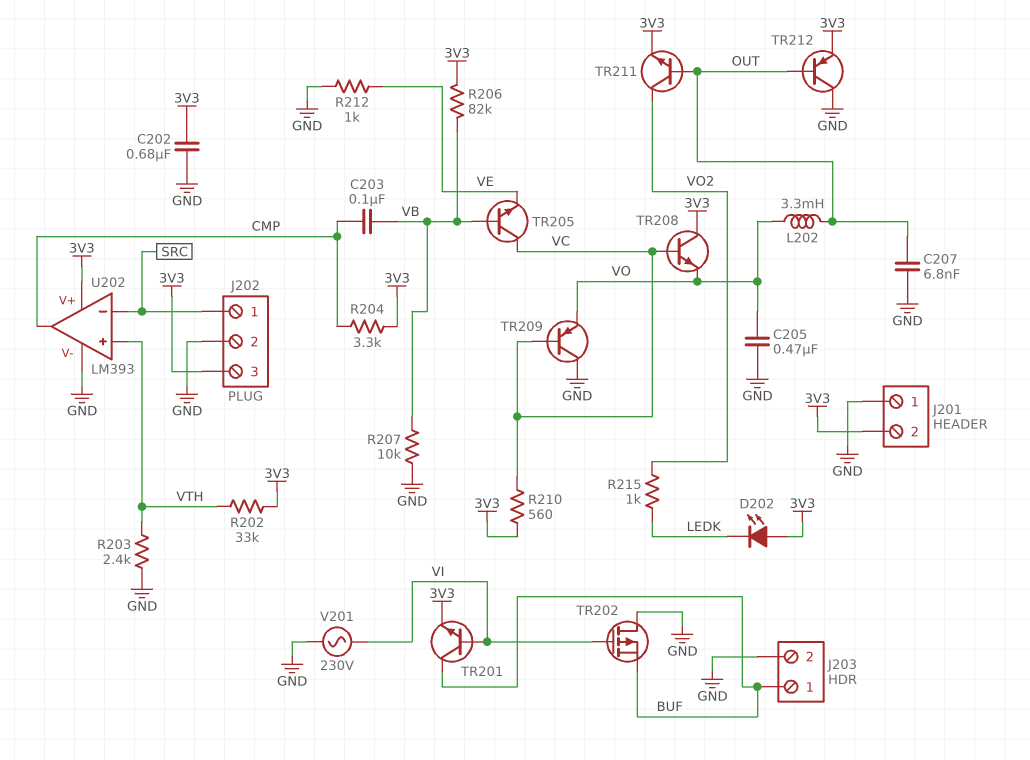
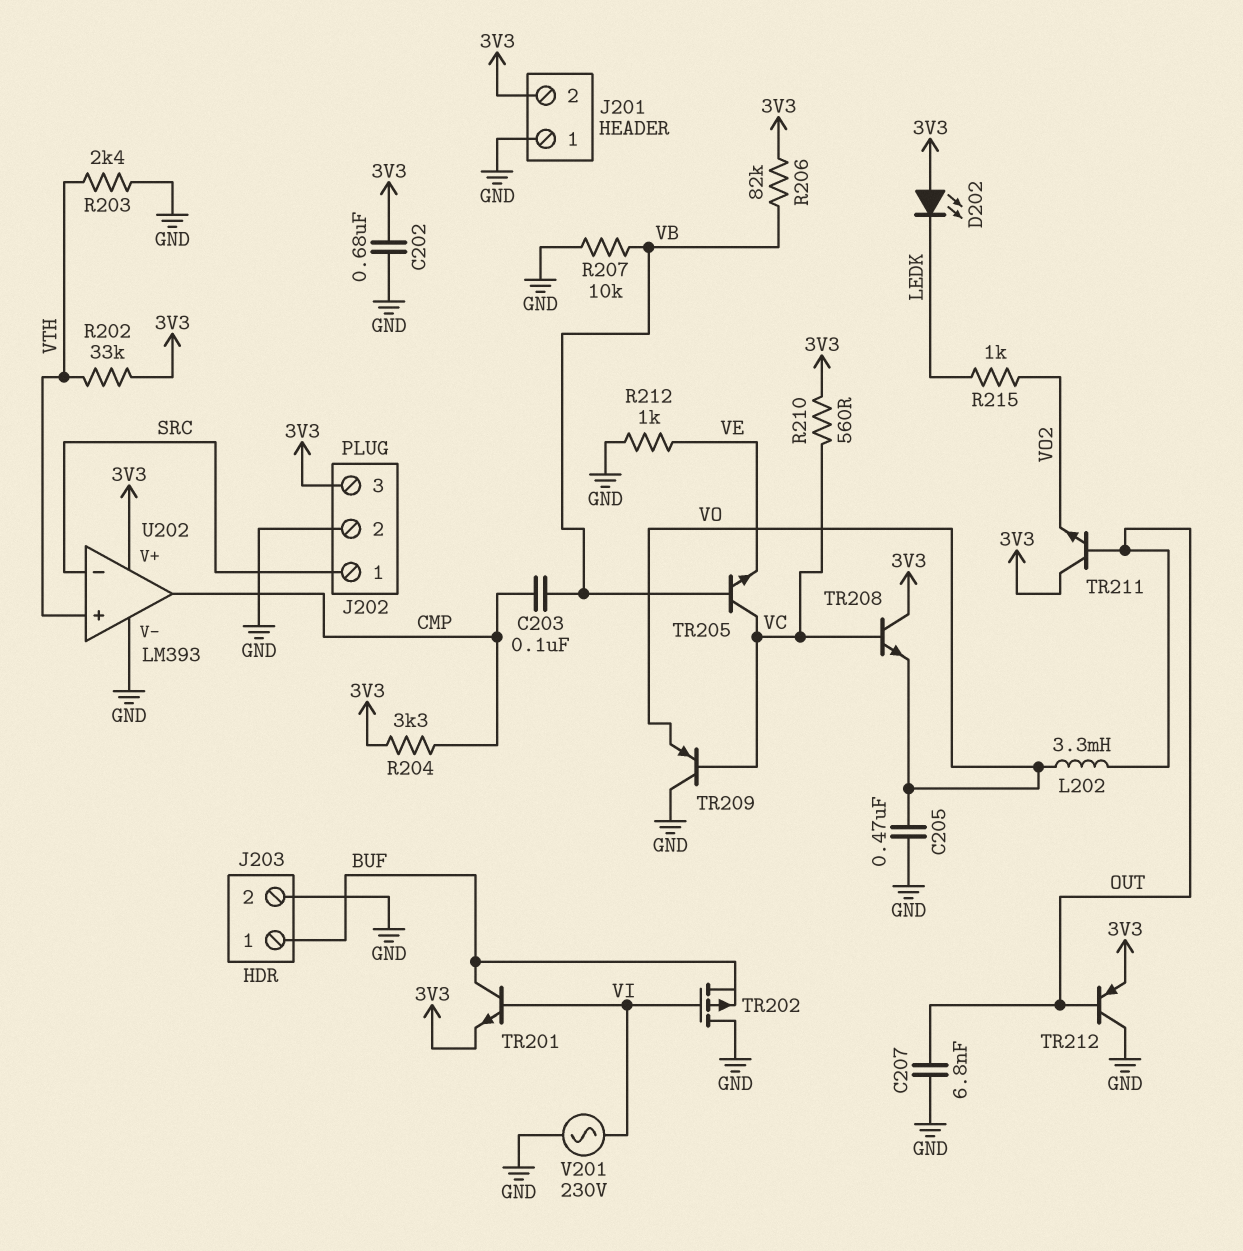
TR211: NPN (B OUT, C VO2, E 3V3) -> NPN (B OUT, C 3V3, E VO2)

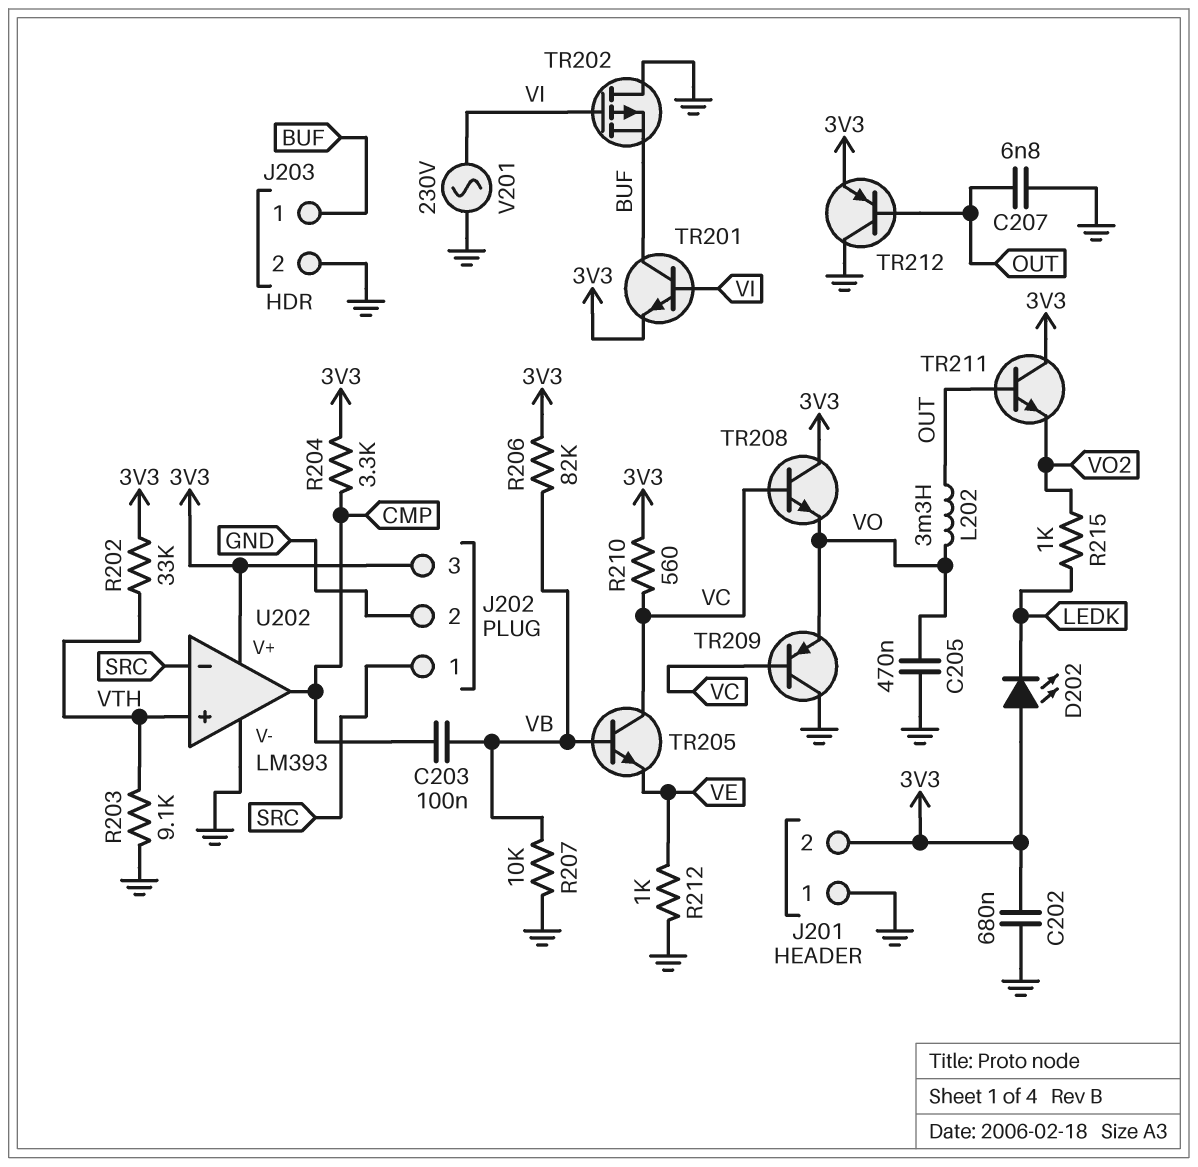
R203: 2.4k (GND, VTH) -> 9.1k (GND, VTH)

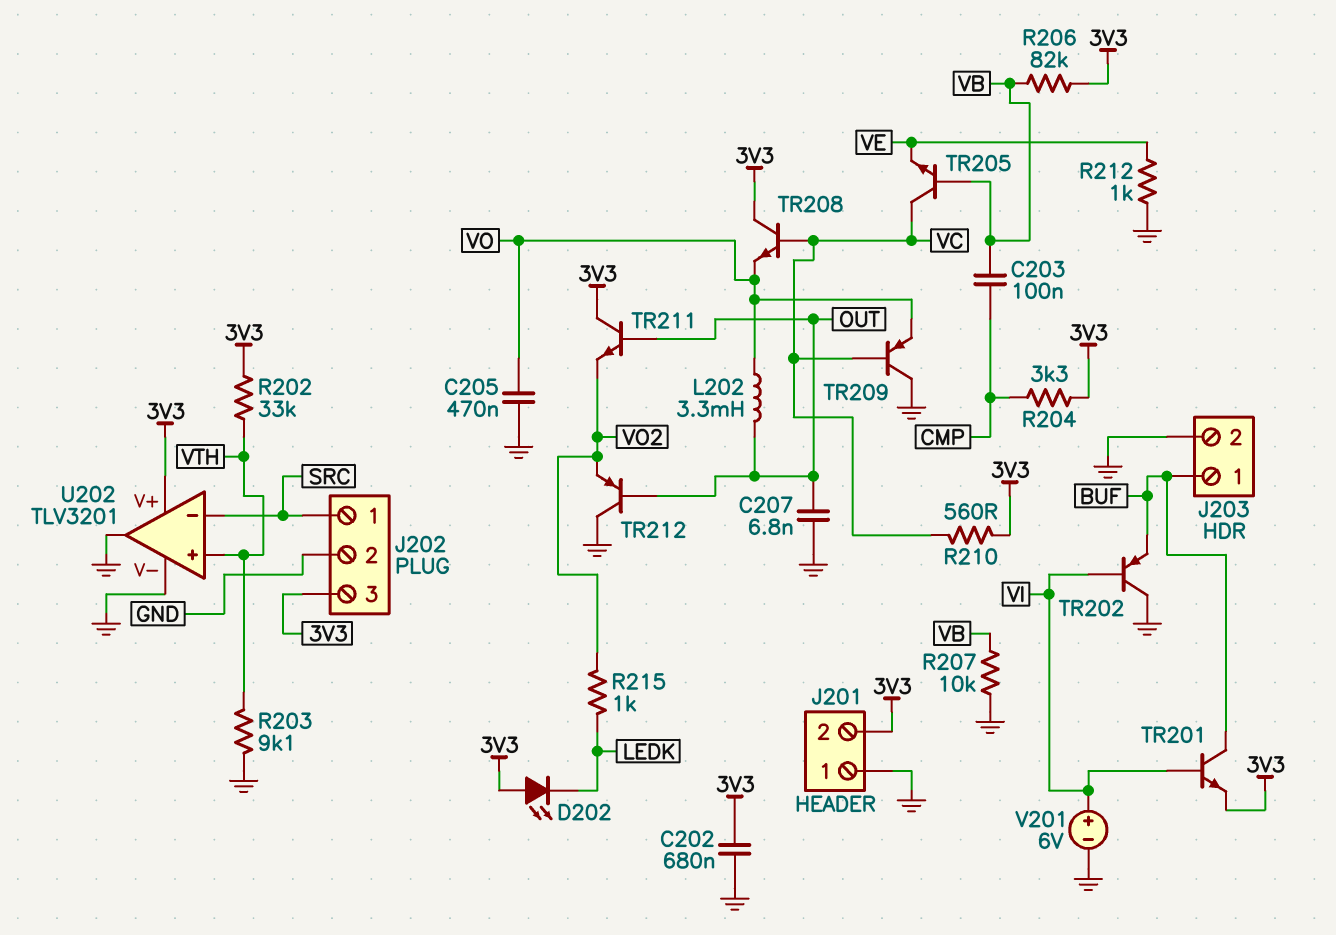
TR202: PMOS (G VI, D GND, S BUF) -> PNP (B VI, C GND, E BUF)
TR212: PNP (B OUT, C GND, E 3V3) -> PNP (B OUT, C GND, E VO2)
U202: LM393 -> TLV3201
U202 pin out: CMP -> GND
V201: AC 230V (GND, VI) -> 6V (plus VI, minus GND)

